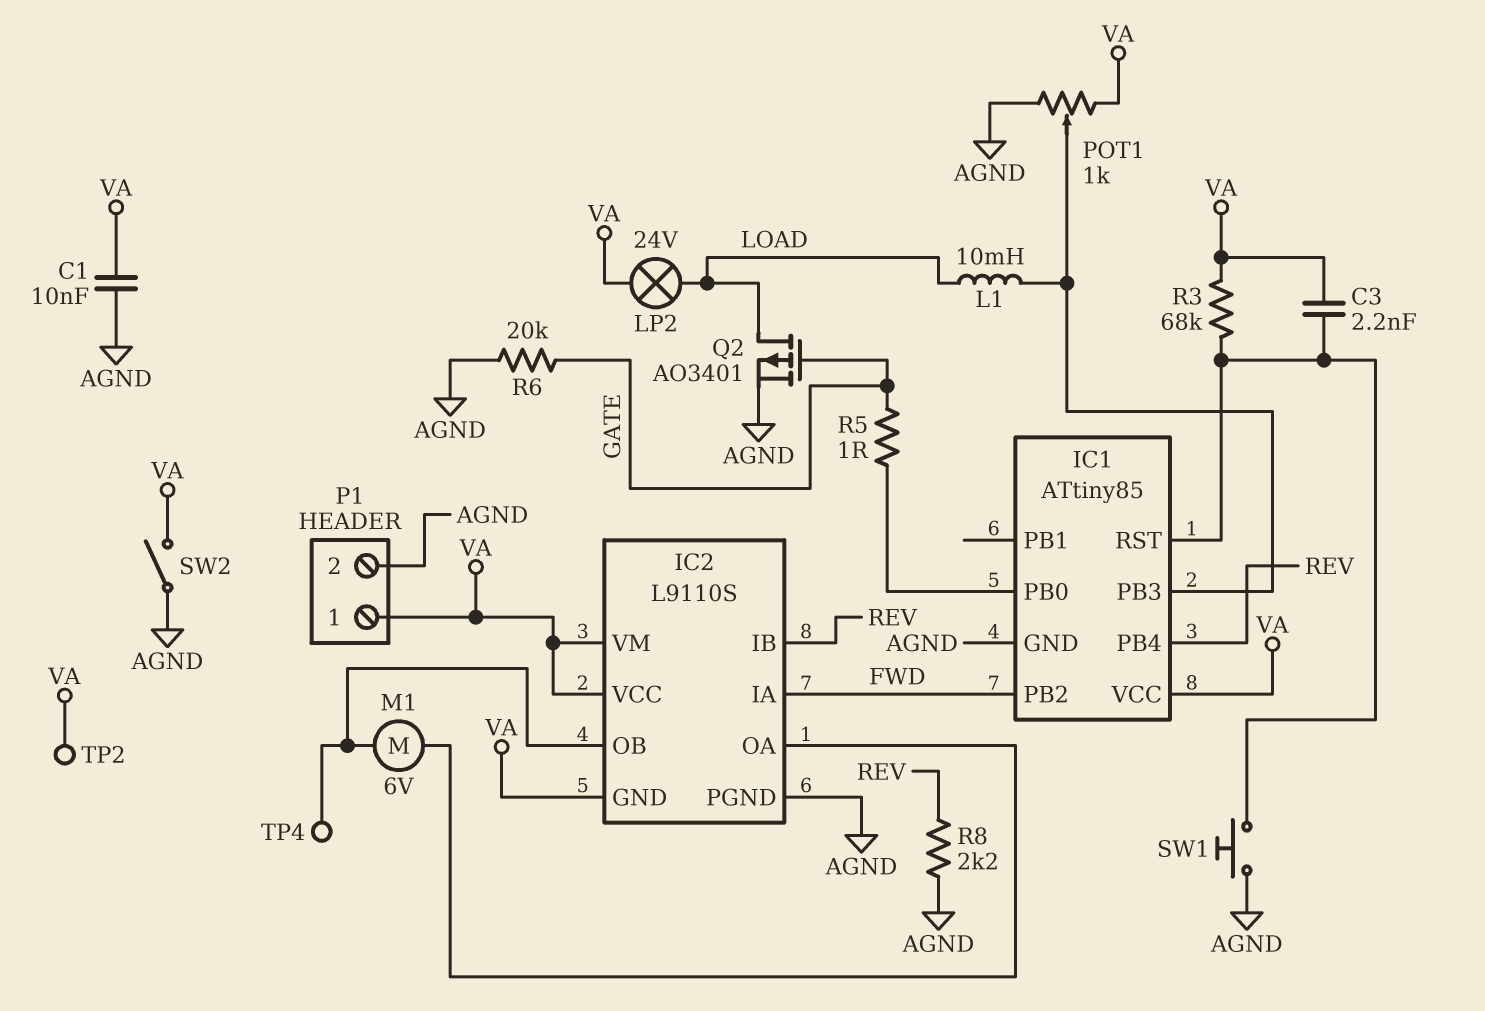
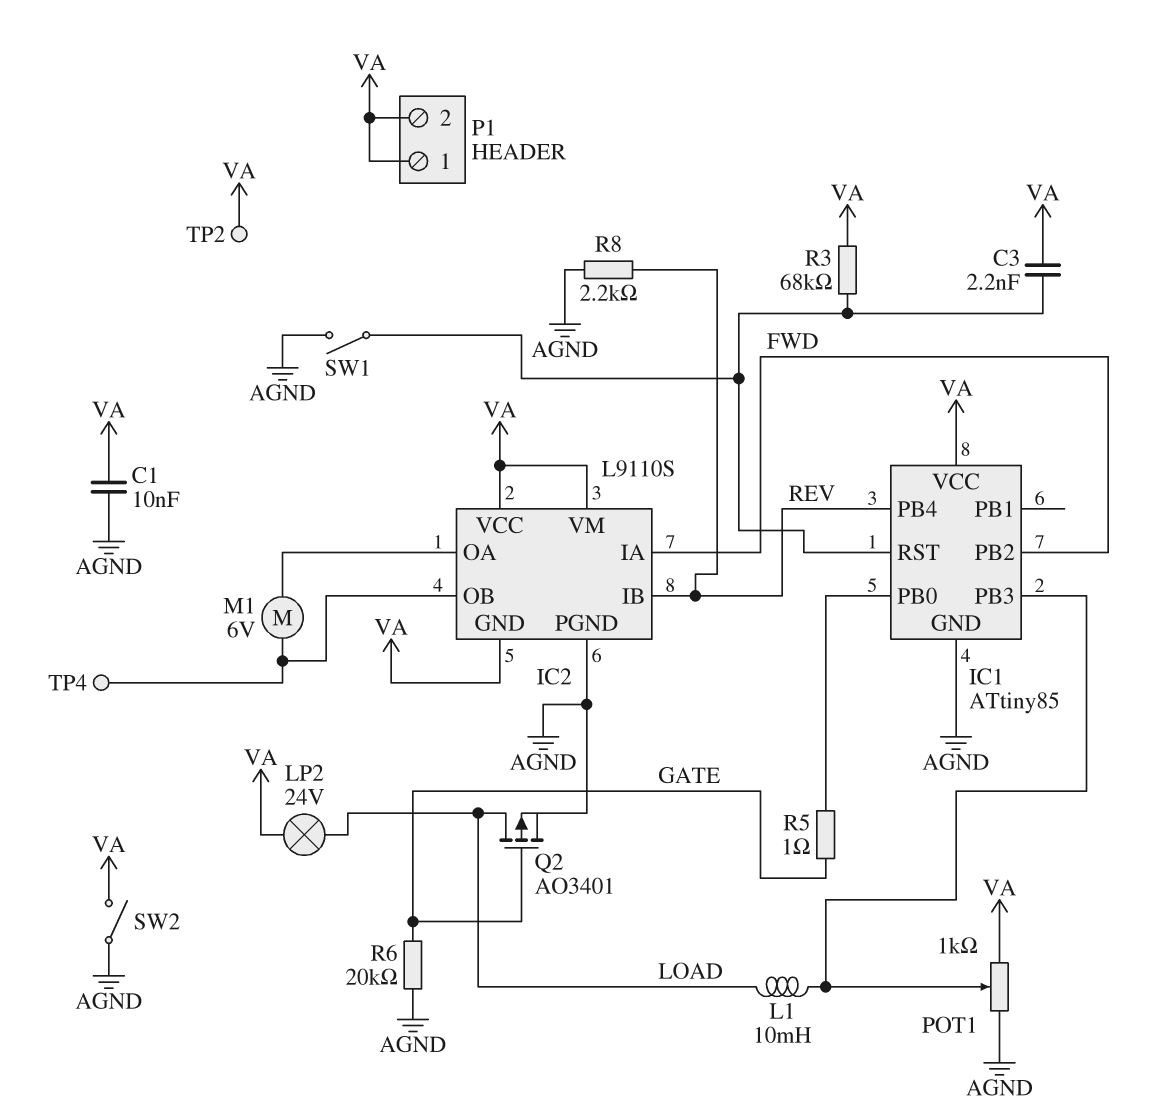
P1 pin 2: AGND -> VA
SW1: button (AGND, IC1/RST) -> switch (AGND, IC1/RST)

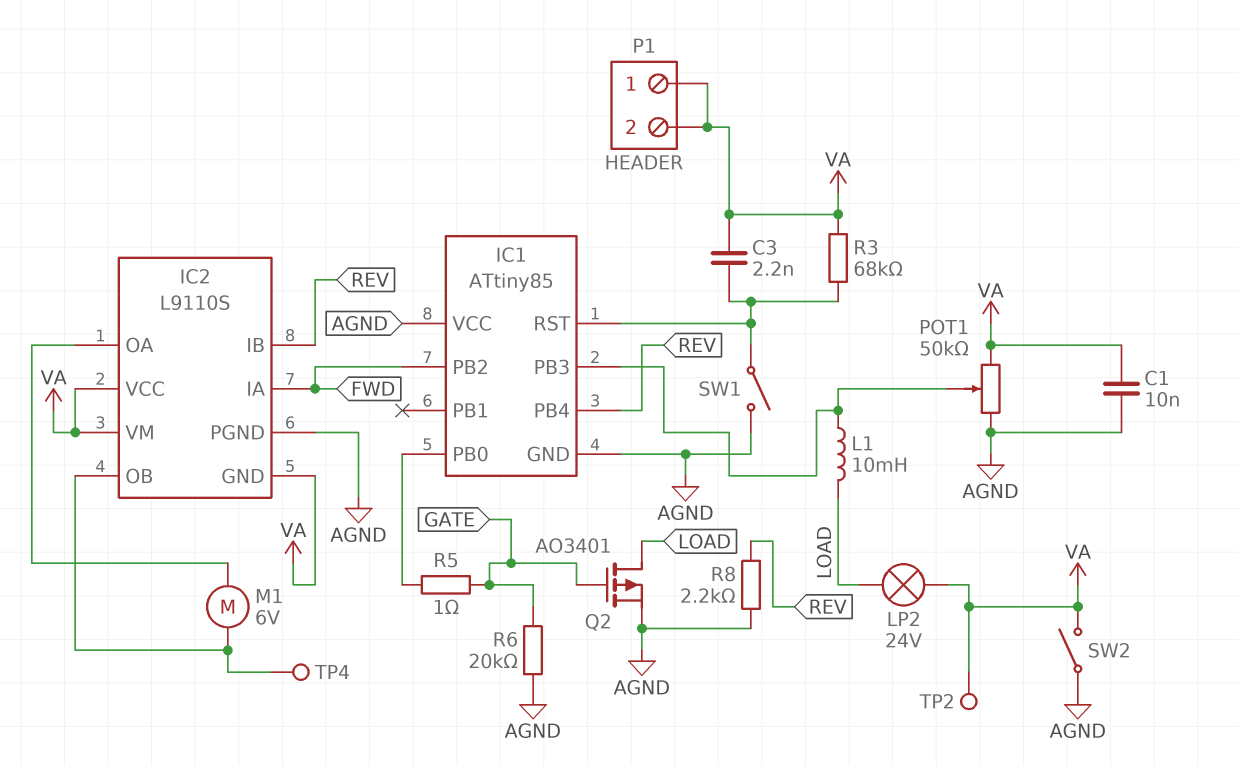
IC1 pin VCC: VA -> AGND
POT1: 1k (AGND, VA, wiper IC1/PB3) -> 50k (AGND, VA, wiper IC1/PB3)

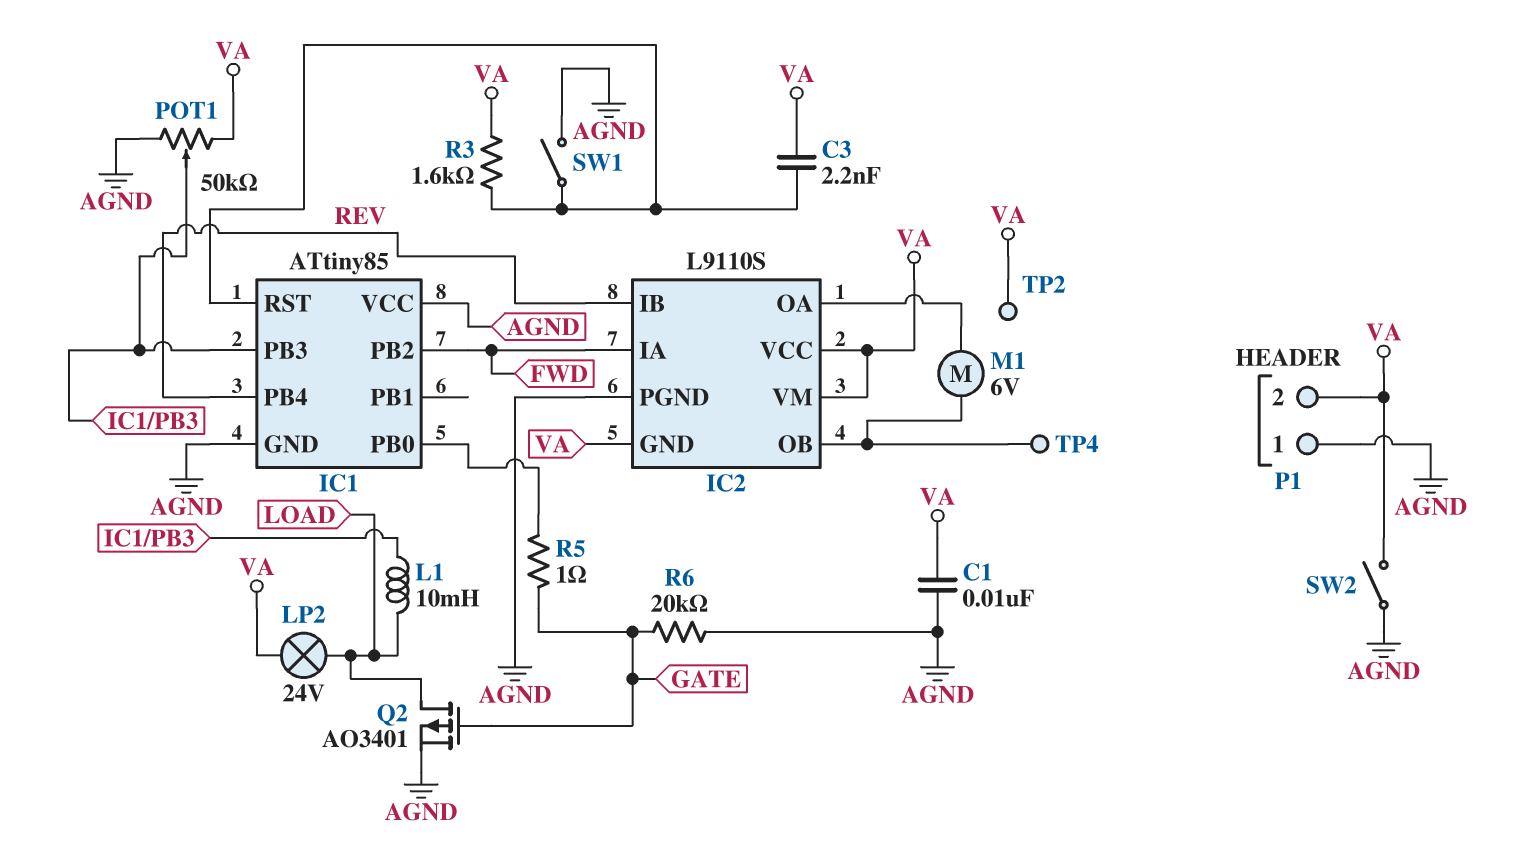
P1 pin 1: VA -> AGND
R3: 68k (IC1/RST, VA) -> 1.6k (IC1/RST, VA)
R8: 2.2k (AGND, REV) -> none

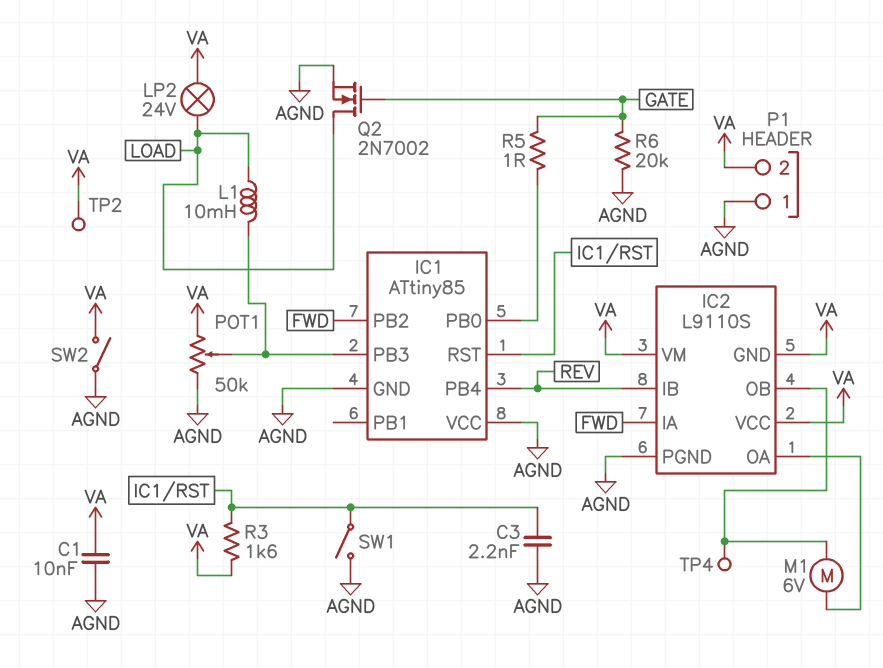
C3: 2.2nF (IC1/RST, VA) -> 2.2nF (AGND, IC1/RST)
Q2: PMOS AO3401 (G GATE, D LOAD, S AGND) -> NMOS 2N7002 (G GATE, D LOAD, S AGND)

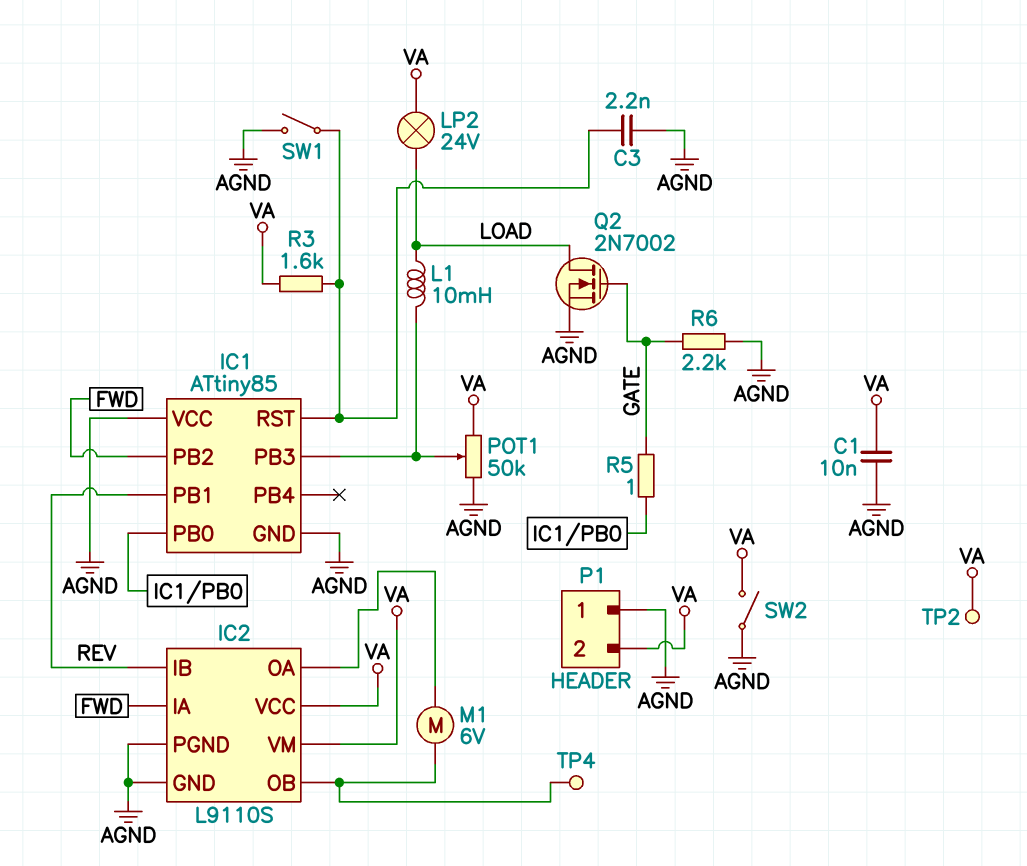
IC1 pin PB1: none -> REV
IC1 pin PB4: REV -> none
IC2 pin GND: VA -> AGND
R6: 20k (AGND, GATE) -> 2.2k (AGND, GATE)

